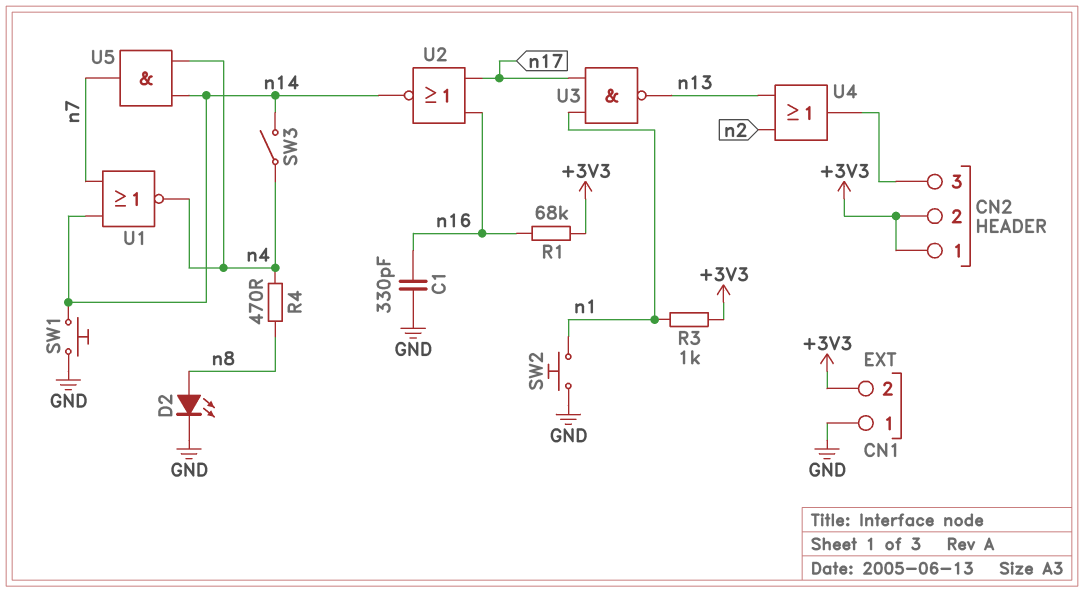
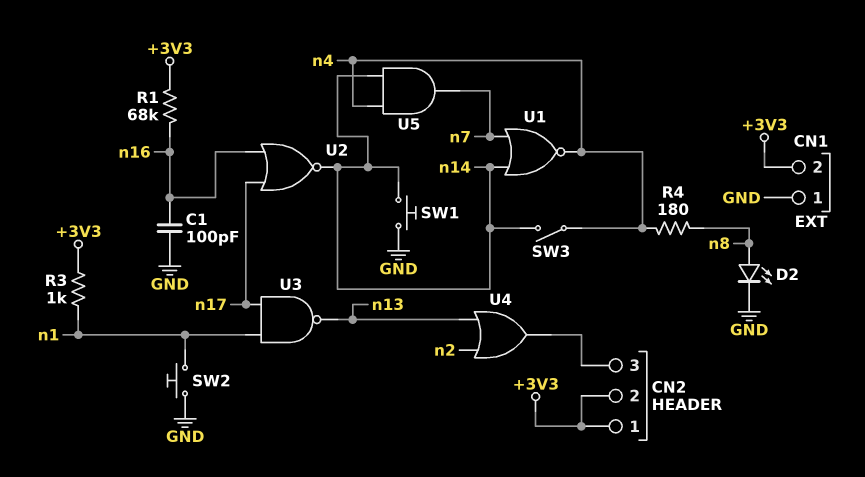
C1: 330pF (GND, n16) -> 100pF (GND, n16)
R4: 470 (n4, n8) -> 180 (n4, n8)

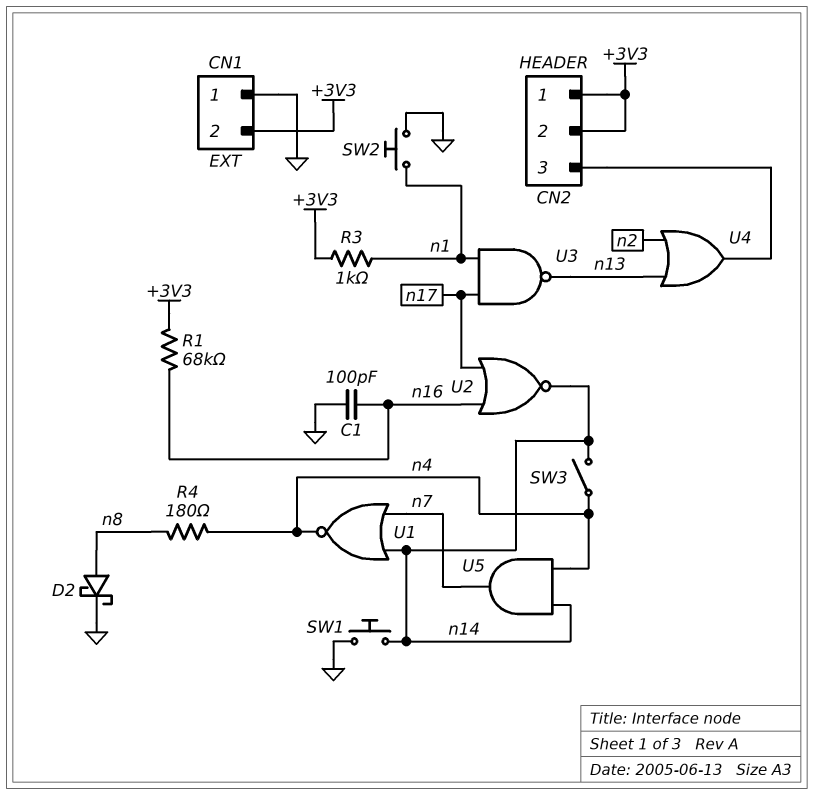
D2: LED (A n8, K GND) -> schottky (A n8, K GND)

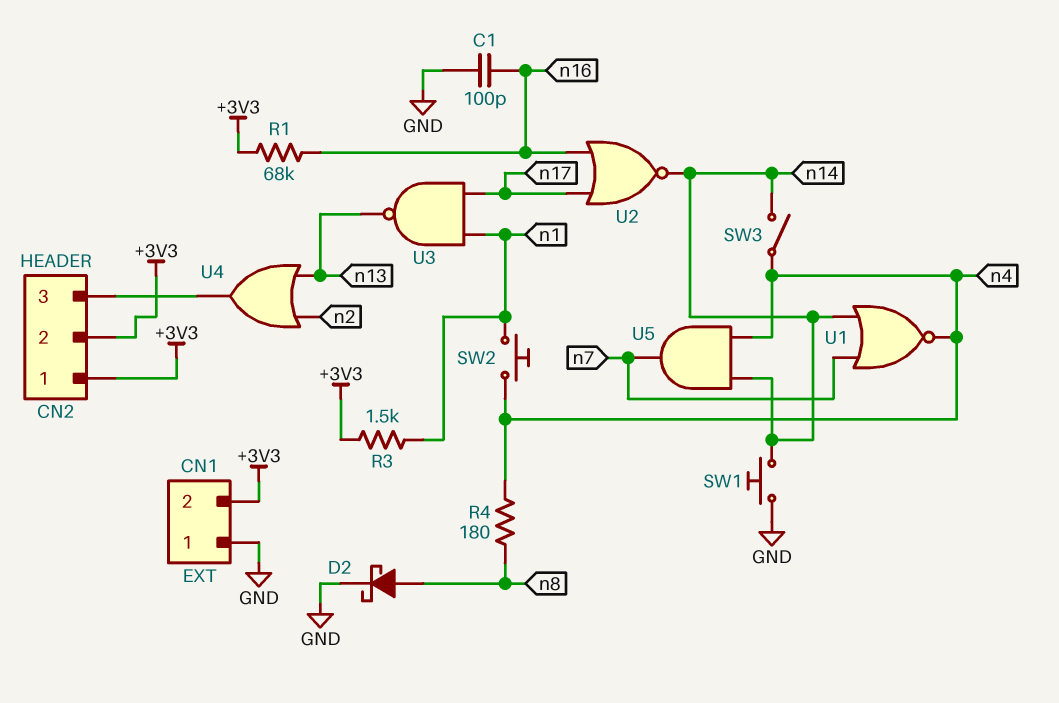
R3: 1k (+3V3, n1) -> 1.5k (+3V3, n1)
SW2: button (GND, n1) -> button (n1, n4)

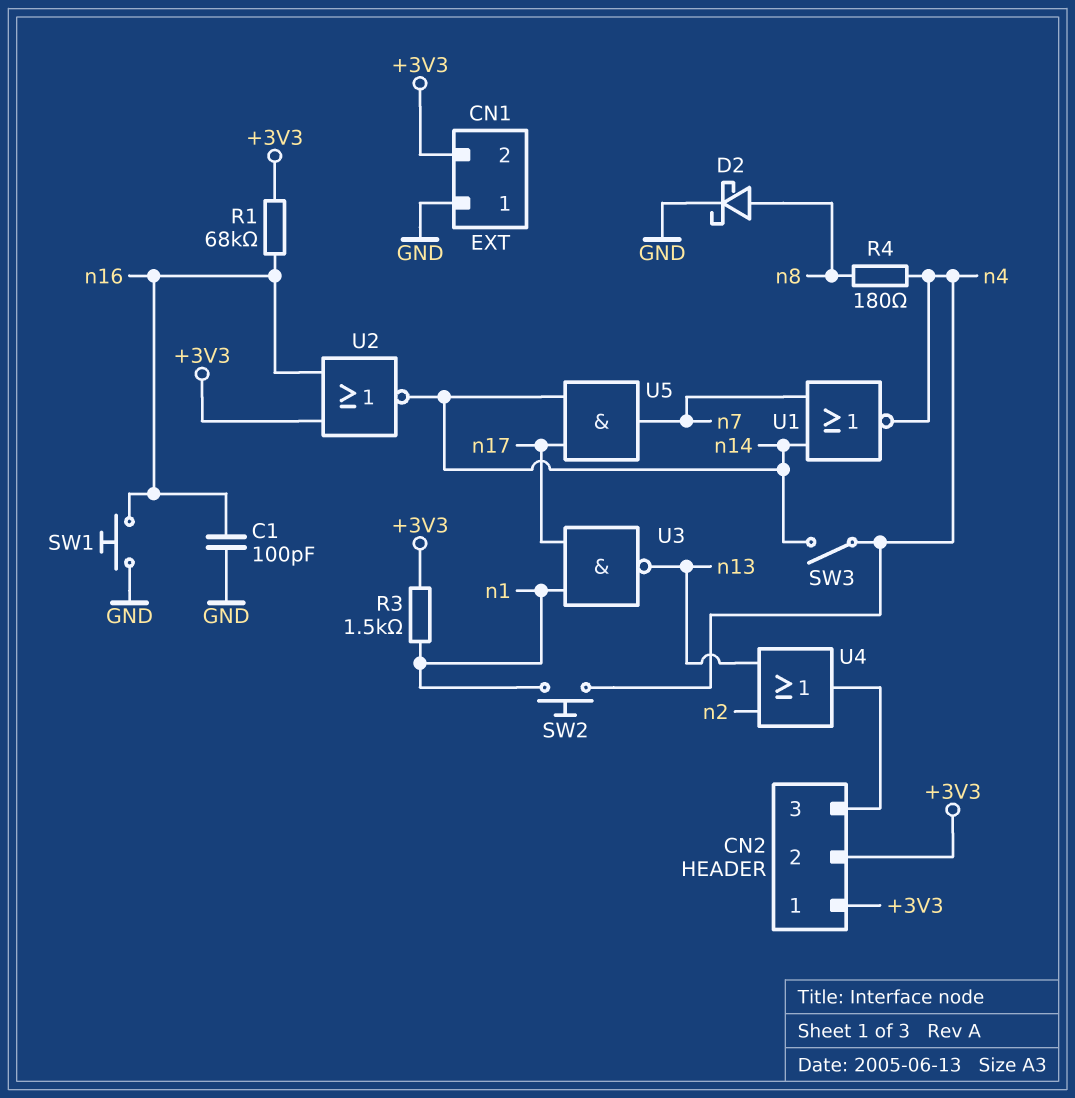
SW1: button (GND, n14) -> button (GND, n16)
U2: NOR (in n16, in n17, out n14) -> NOR (in +3V3, in n16, out n14)
U5: AND (in n4, in n14, out n7) -> AND (in n14, in n17, out n7)

